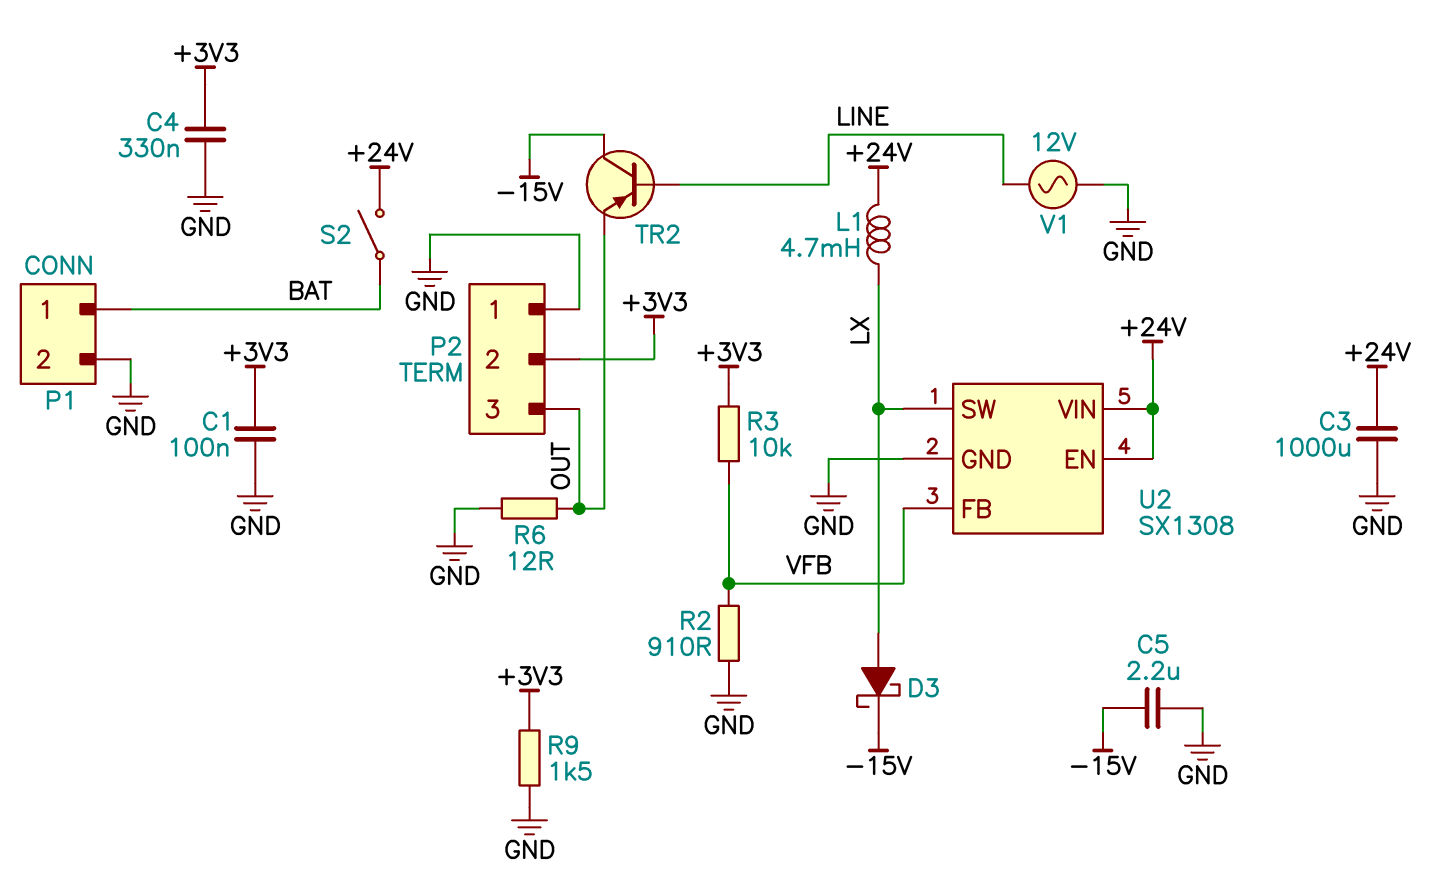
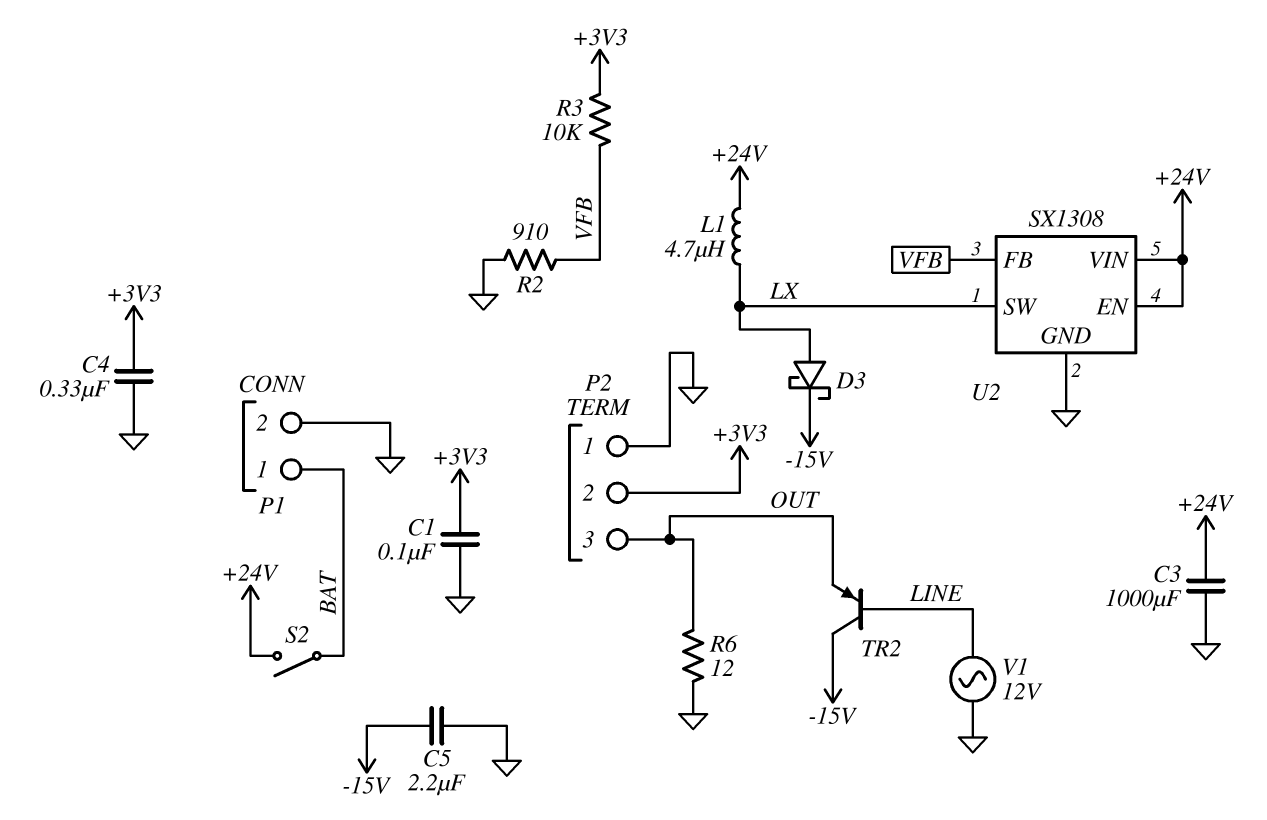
L1: 4.7mH (+24V, LX) -> 4.7uH (+24V, LX)
R9: 1.5k (+3V3, GND) -> none

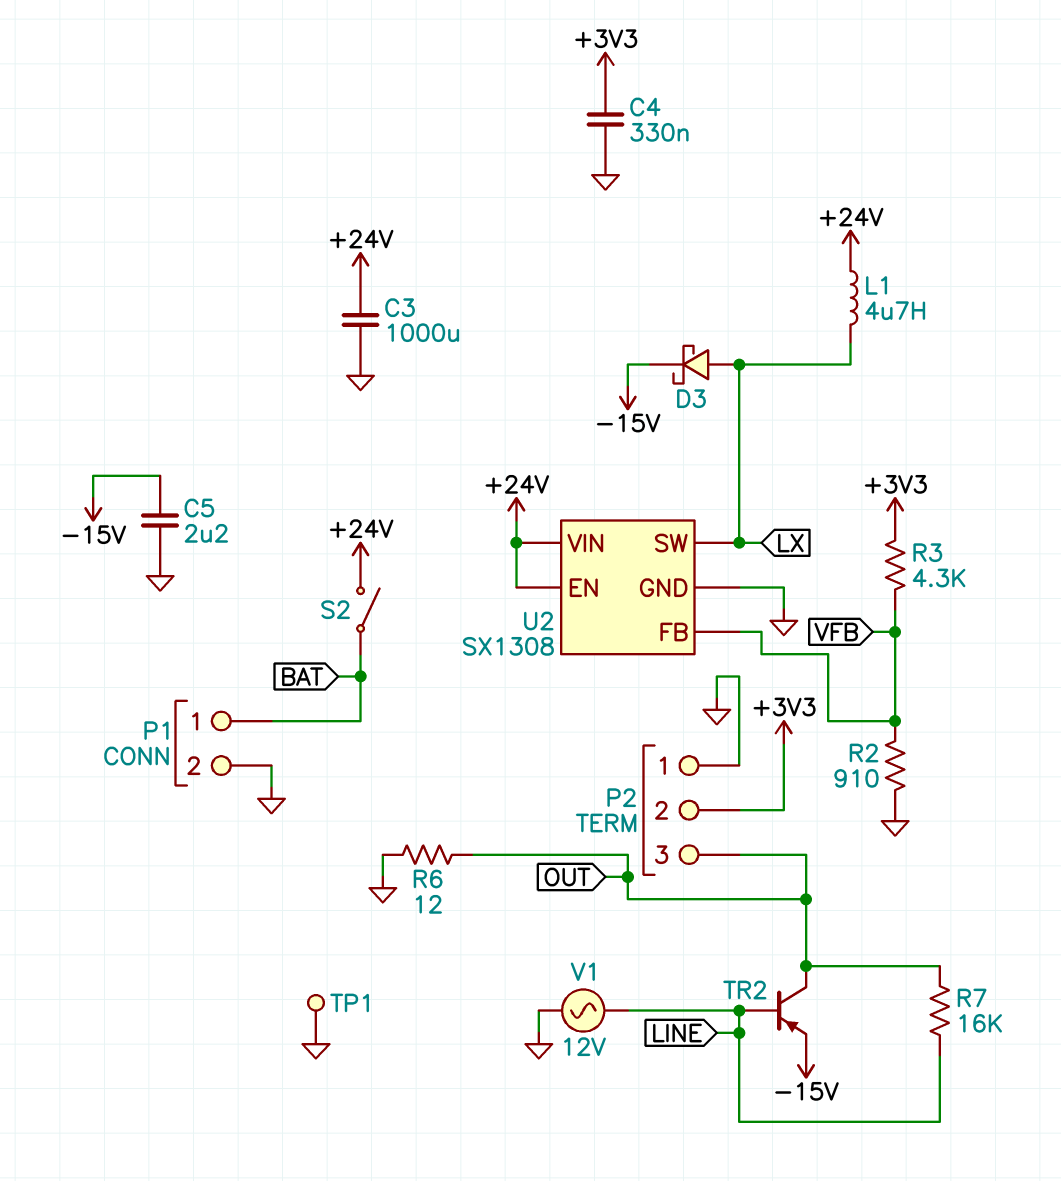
C1: 100nF (+3V3, GND) -> none
R3: 10k (+3V3, VFB) -> 4.3k (+3V3, VFB)
R7: none -> 16k (LINE, OUT)
TP1: none -> test point (GND)
TR2: PNP (B LINE, C -15V, E OUT) -> PNP (B LINE, C OUT, E -15V)

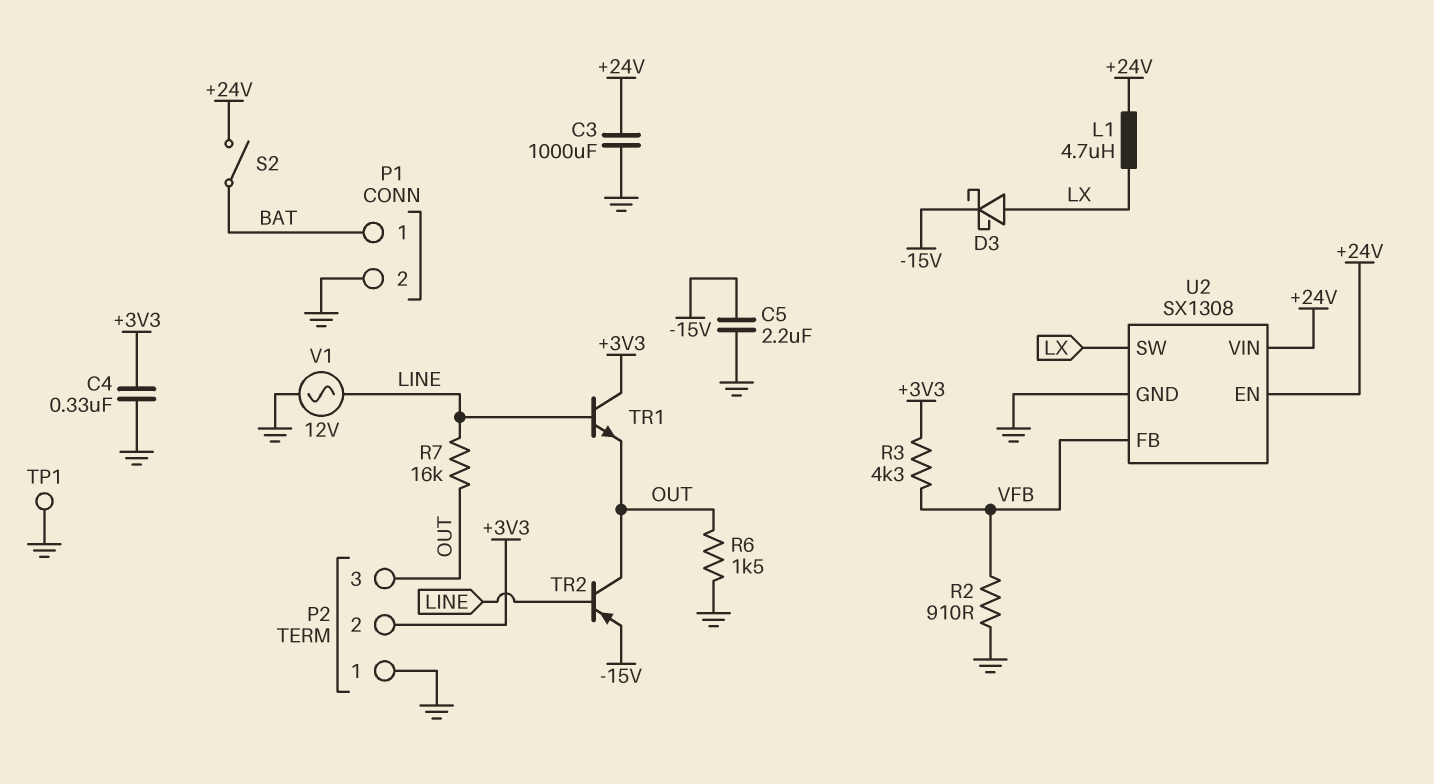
R6: 12 (GND, OUT) -> 1.5k (GND, OUT)
TR1: none -> NPN (B LINE, C +3V3, E OUT)

